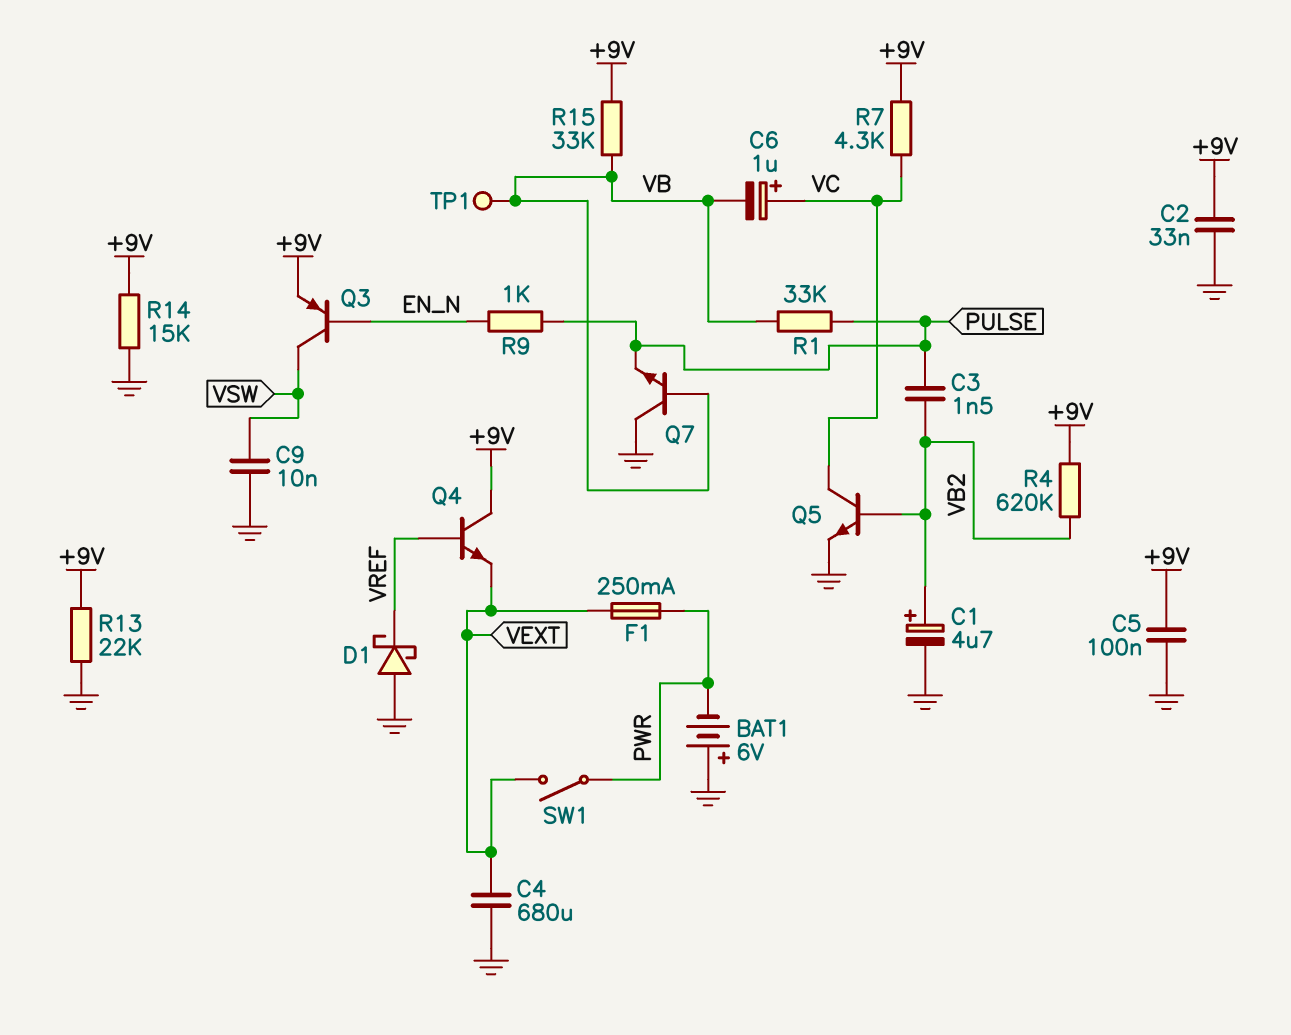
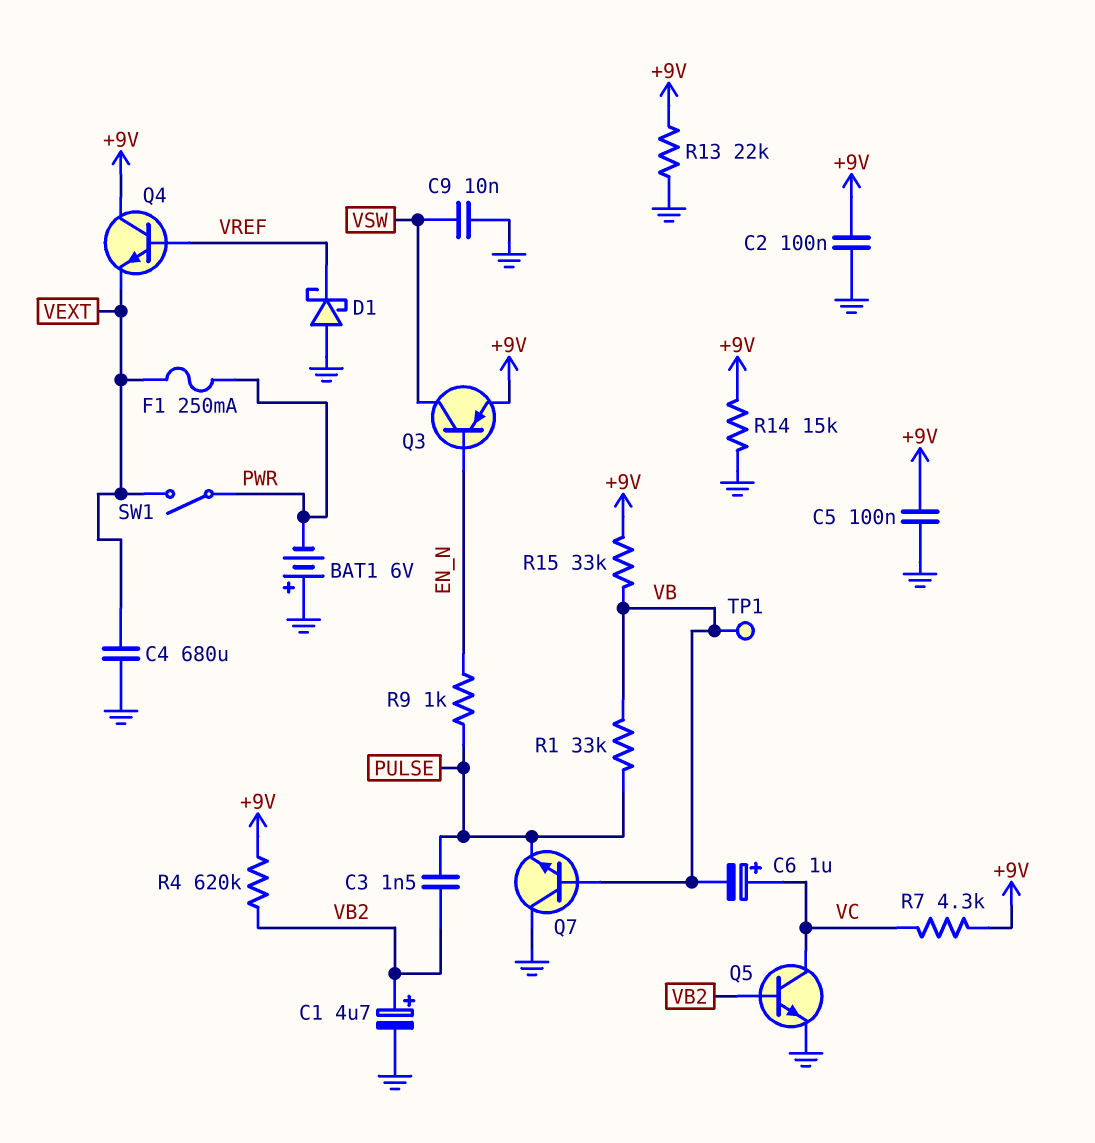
C2: 33nF (+9V, GND) -> 100nF (+9V, GND)

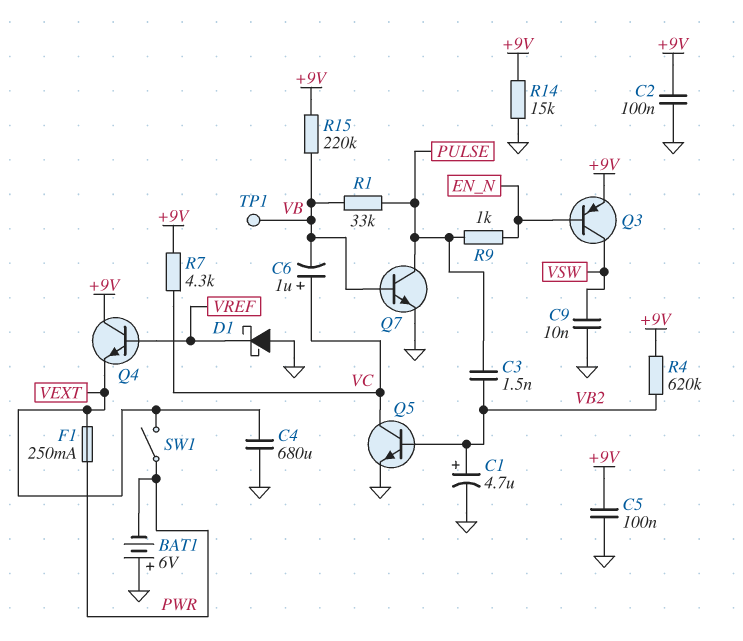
Q7: NPN (B VB, C GND, E PULSE) -> NPN (B VB, C PULSE, E GND)
R13: 22k (+9V, GND) -> none
R15: 33k (+9V, VB) -> 220k (+9V, VB)

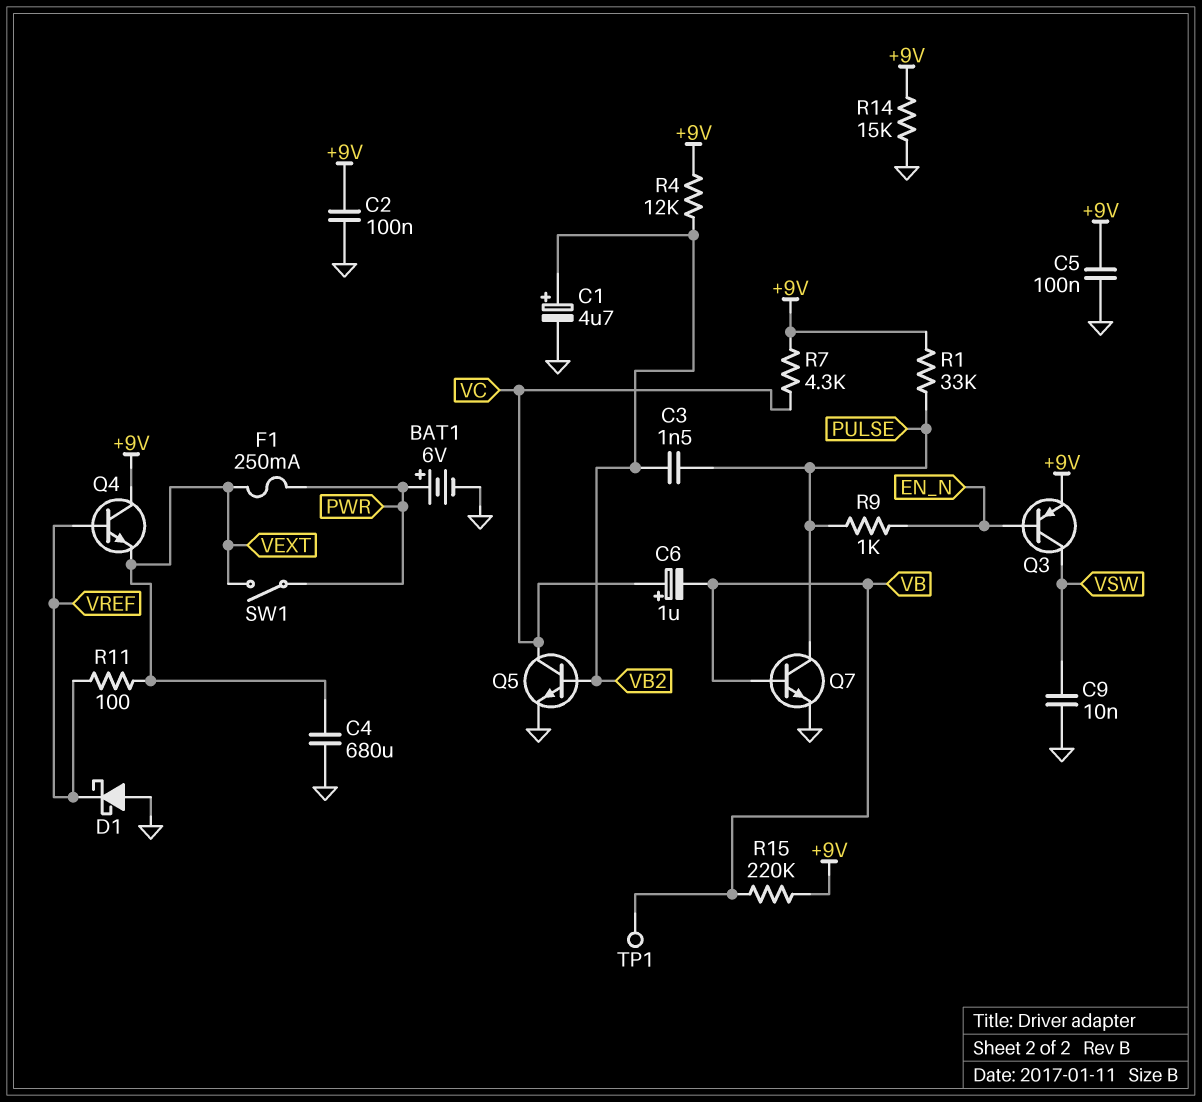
BAT1: 6V (plus GND, minus PWR) -> 6V (plus PWR, minus GND)
R1: 33k (PULSE, VB) -> 33k (+9V, PULSE)
R4: 620k (+9V, VB2) -> 12k (+9V, VB2)
R11: none -> 100 (VEXT, VREF)

